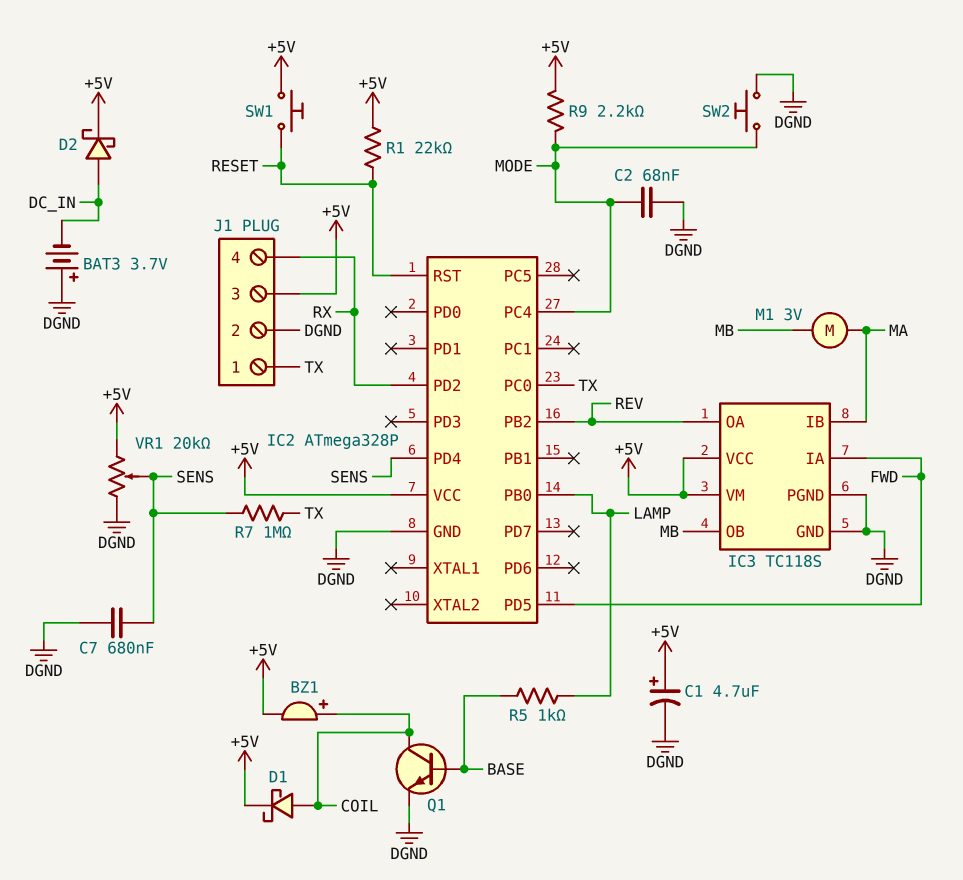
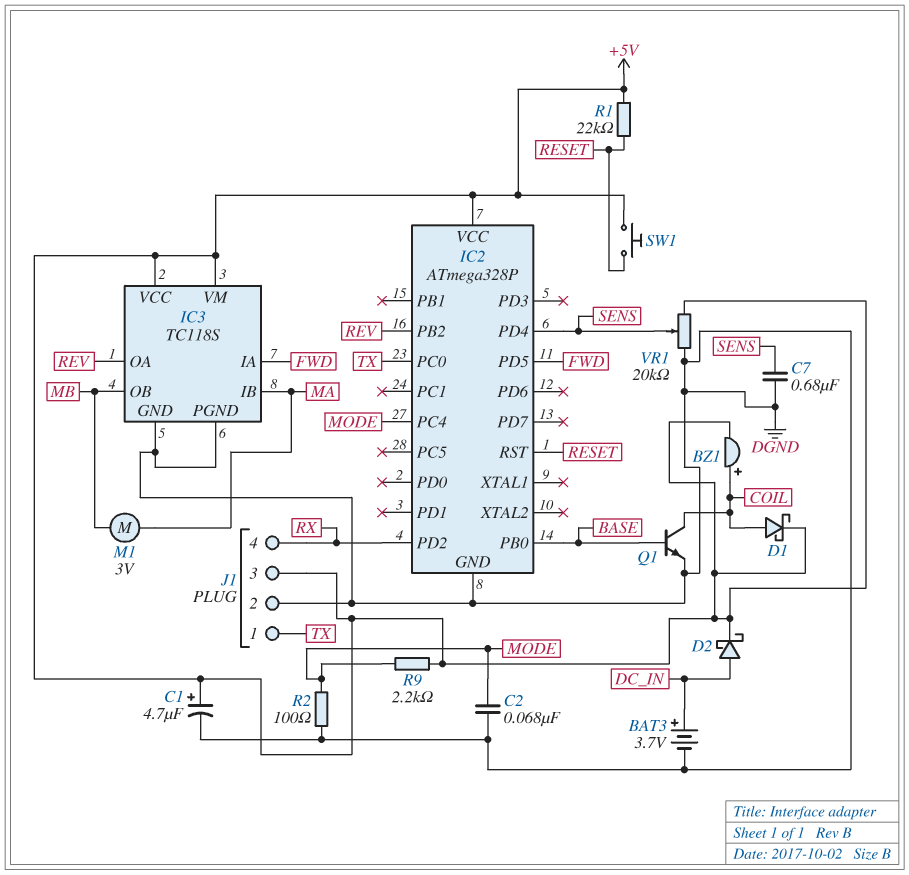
BAT3: 3.7V (plus DGND, minus DC_IN) -> 3.7V (plus DC_IN, minus DGND)
IC2 pin PB0: LAMP -> BASE
R2: none -> 100 (DGND, MODE)
R5: 1k (BASE, LAMP) -> none
R7: 1M (SENS, TX) -> none
SW2: button (DGND, MODE) -> none

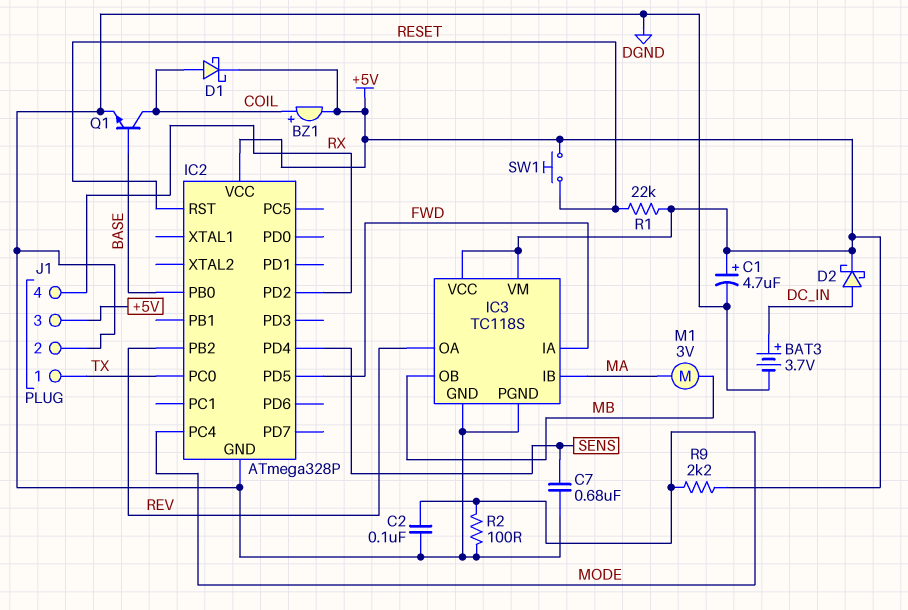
C2: 68nF (DGND, MODE) -> 100nF (DGND, MODE)
VR1: 20k (+5V, DGND, wiper SENS) -> none

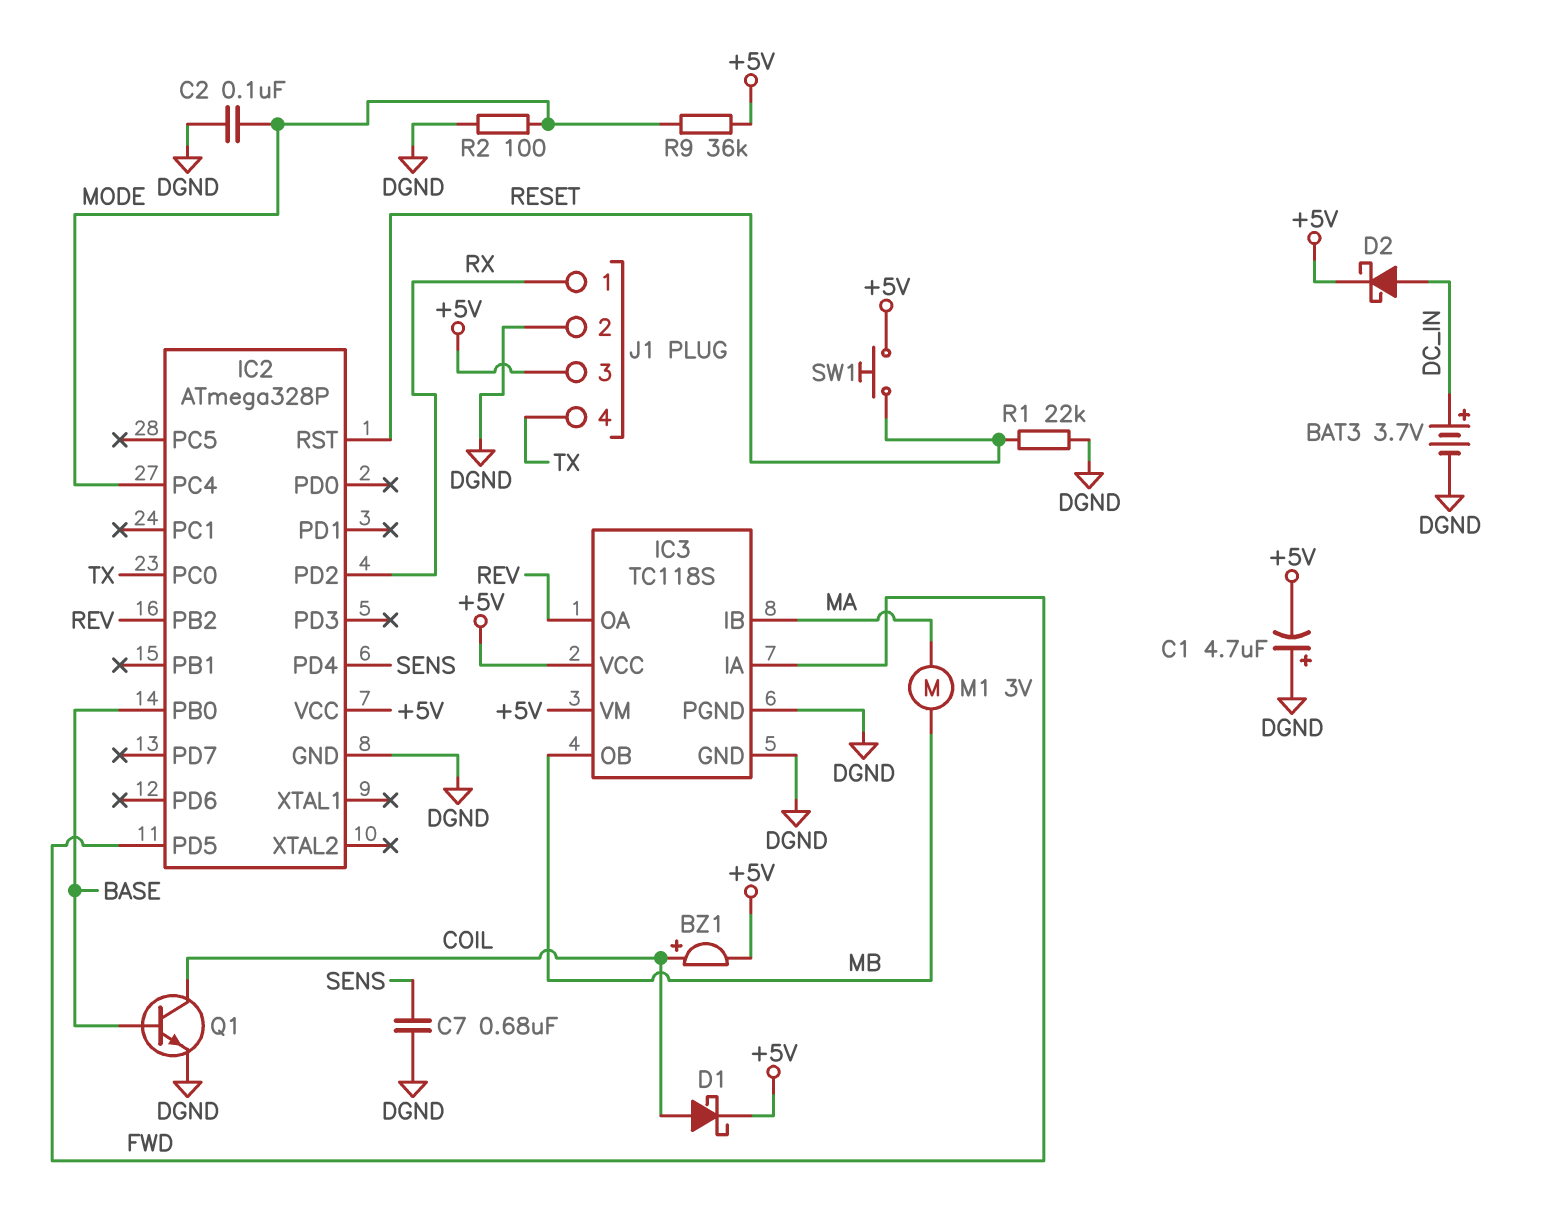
C1: 4.7uF (plus +5V, minus DGND) -> 4.7uF (plus DGND, minus +5V)
J1 pin 1: TX -> RX
J1 pin 4: RX -> TX
R1: 22k (+5V, RESET) -> 22k (DGND, RESET)
R9: 2.2k (+5V, MODE) -> 36k (+5V, MODE)

